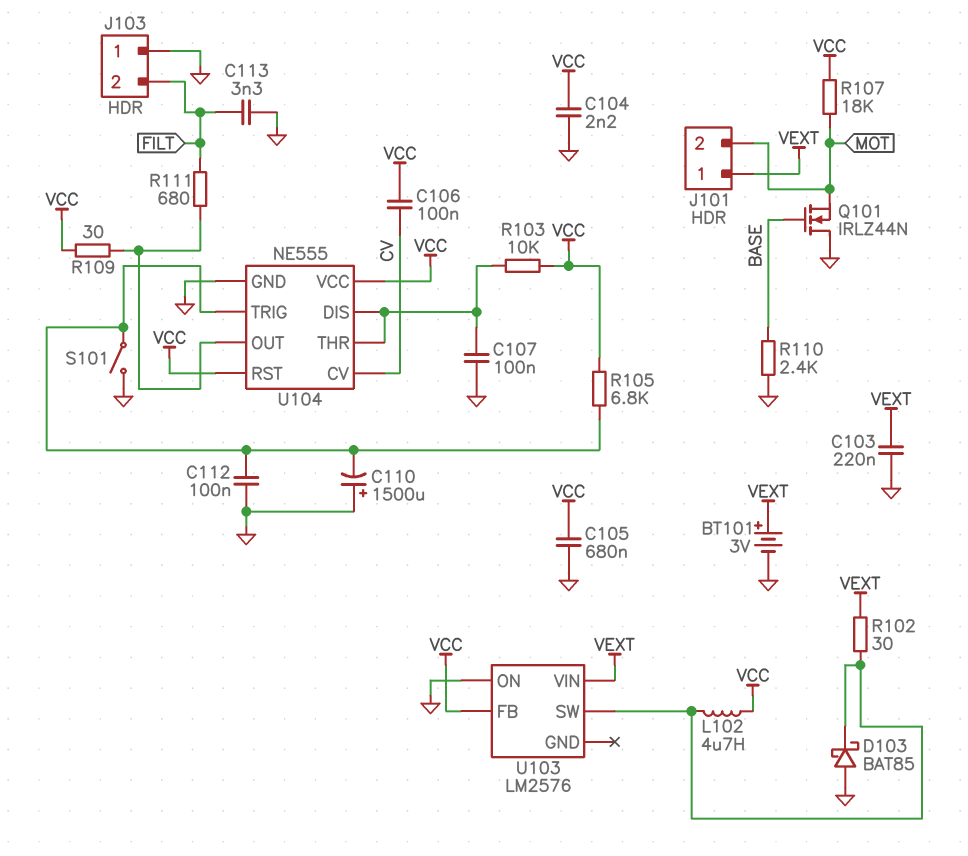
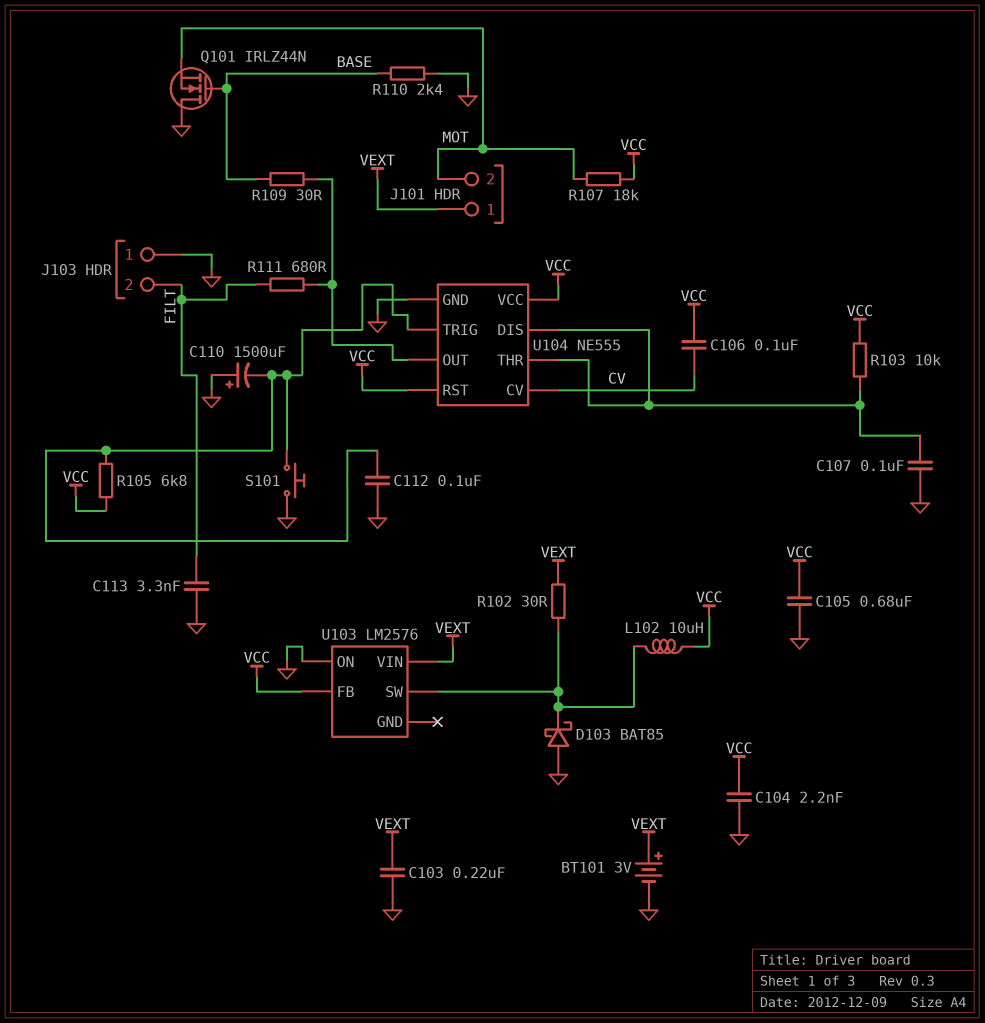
L102: 4.7uH (U103/SW, VCC) -> 10uH (U103/SW, VCC)
R109: 30 (U104/OUT, VCC) -> 30 (BASE, U104/OUT)
S101: switch (GND, U104/TRIG) -> button (GND, U104/TRIG)

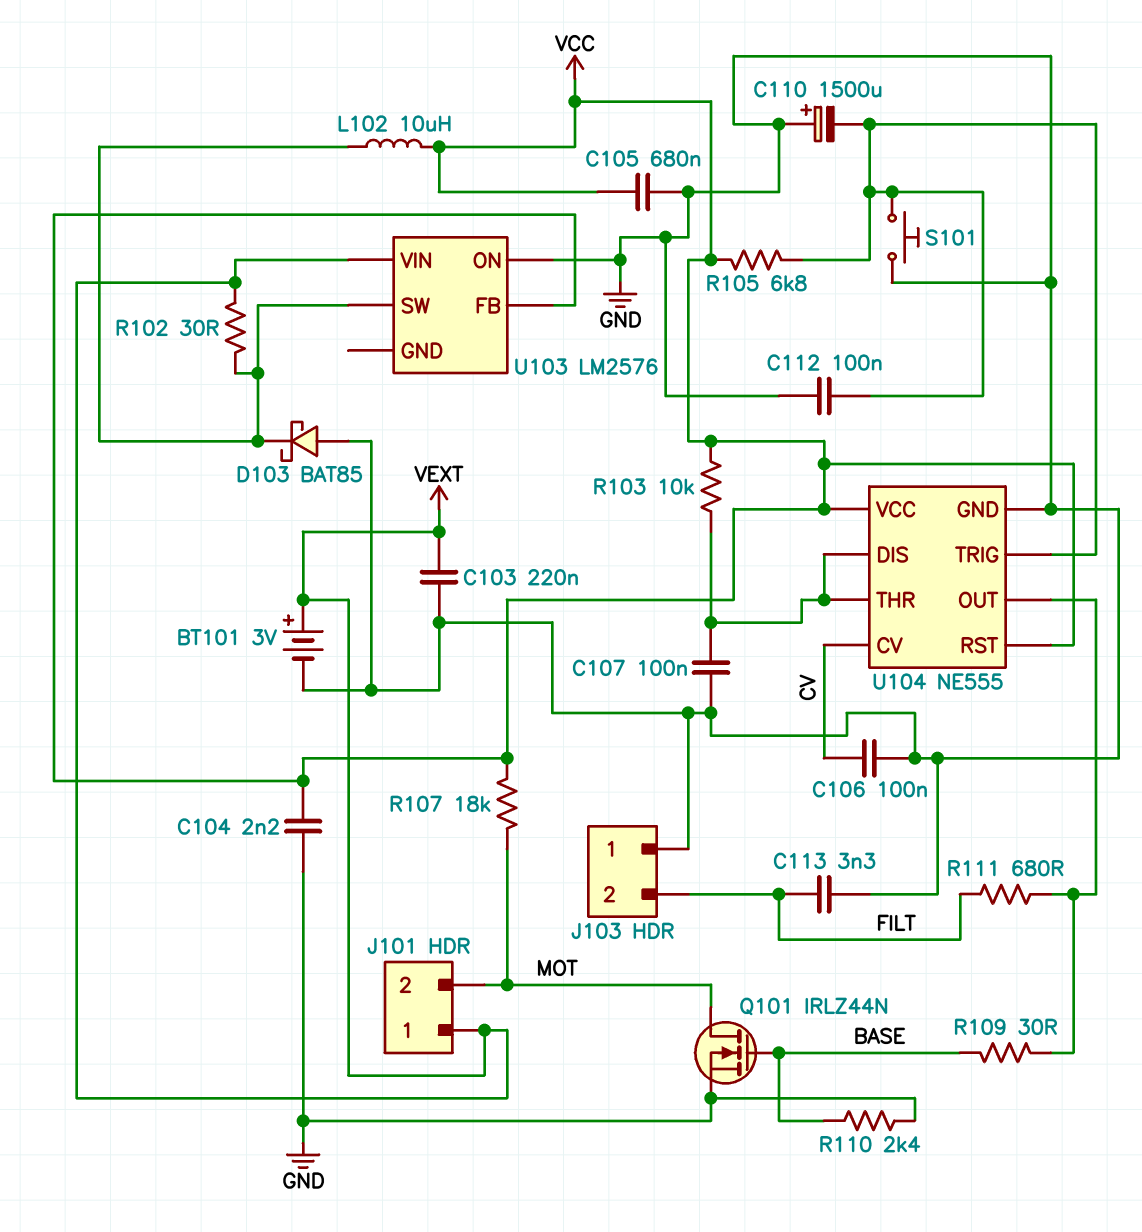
C106: 100nF (CV, VCC) -> 100nF (CV, GND)
Q101: NMOS IRLZ44N (G BASE, D GND, S MOT) -> NMOS IRLZ44N (G BASE, D MOT, S GND)

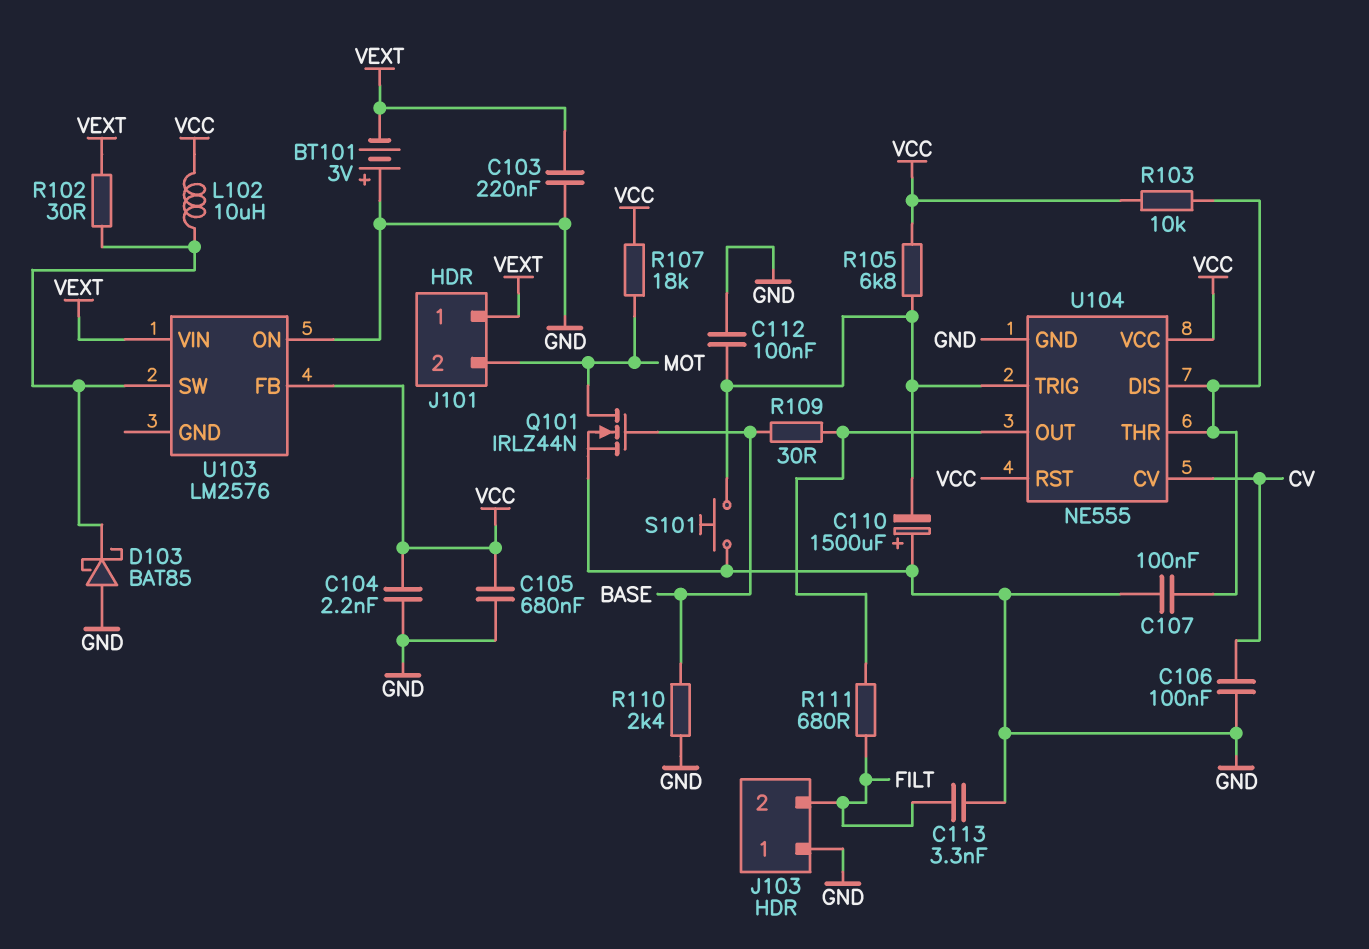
BT101: 3V (plus VEXT, minus GND) -> 3V (plus GND, minus VEXT)

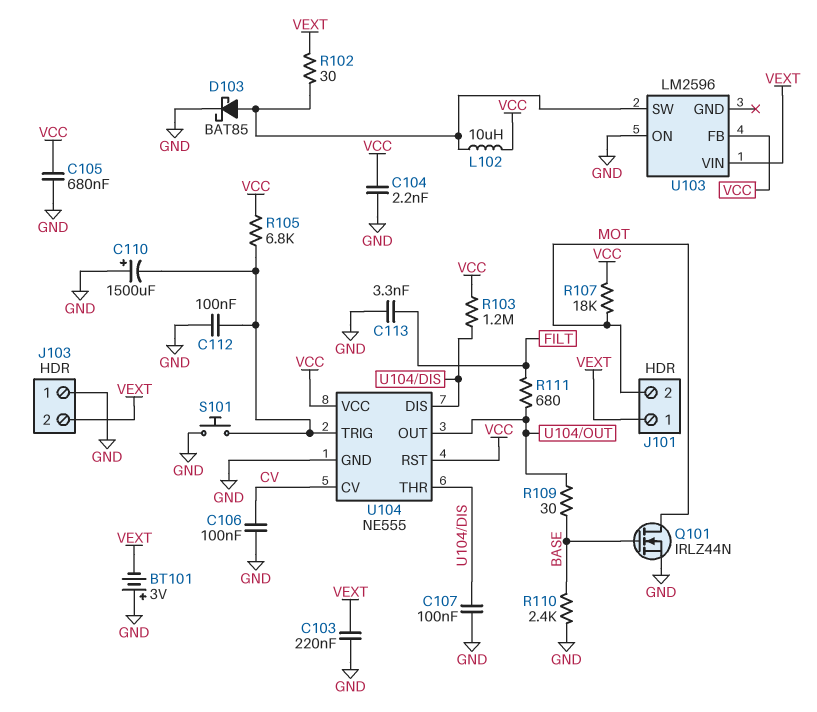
D103: schottky BAT85 (A GND, K U103/SW) -> schottky BAT85 (A U103/SW, K GND)
J103 pin 2: FILT -> VEXT
R103: 10k (U104/DIS, VCC) -> 1.2M (U104/DIS, VCC)
U103: LM2576 -> LM2596

